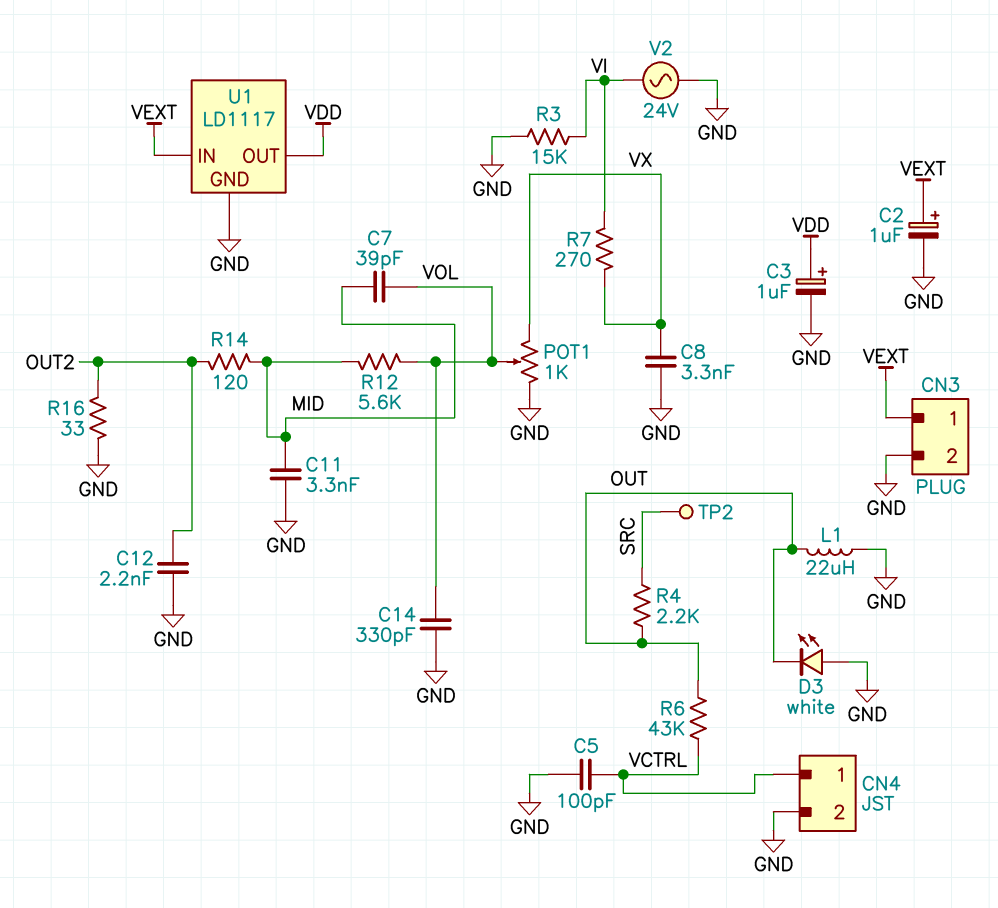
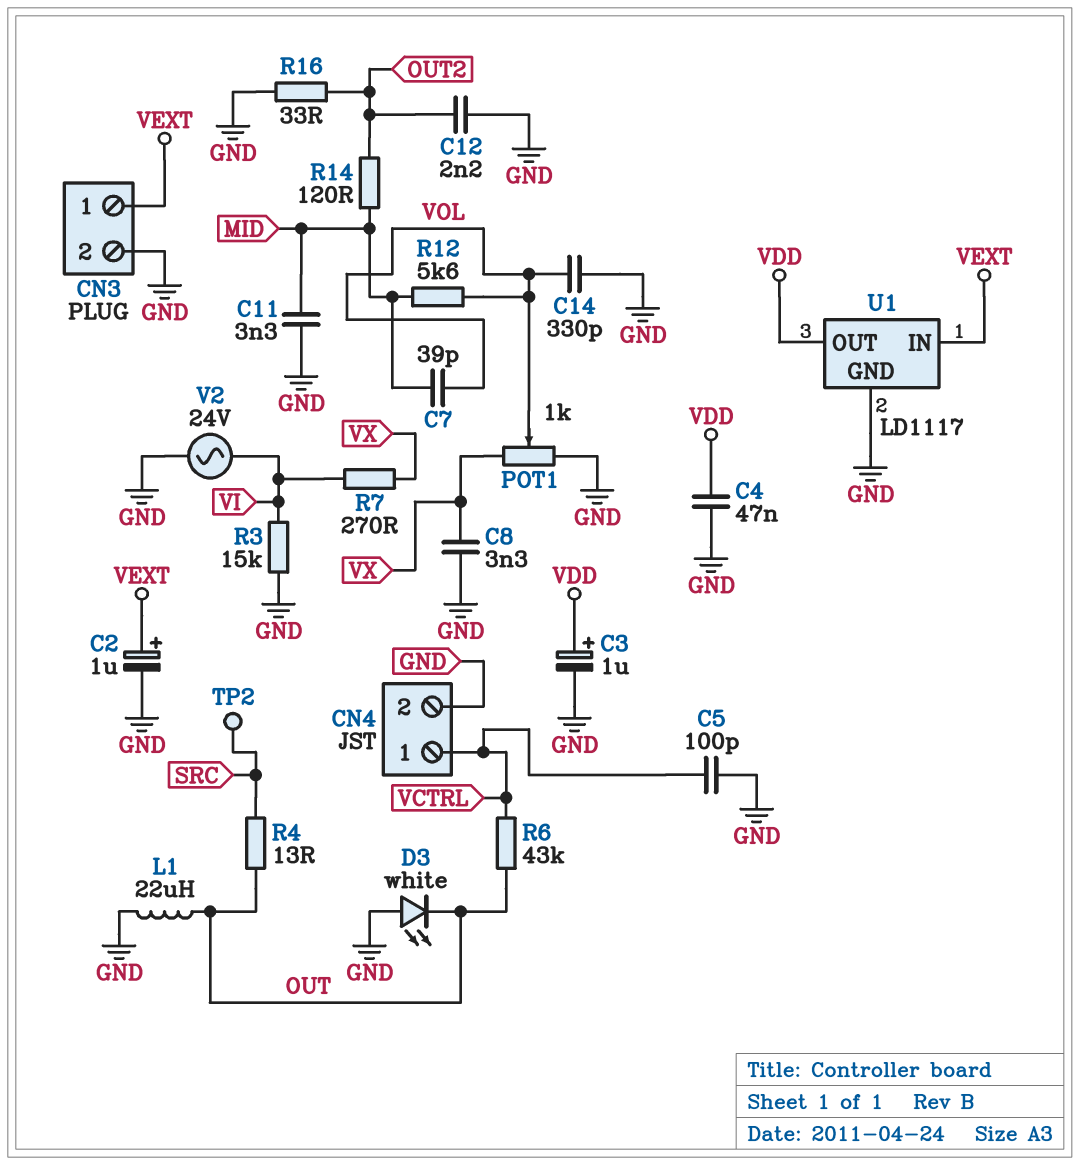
C4: none -> 47nF (GND, VDD)
R4: 2.2k (OUT, SRC) -> 13 (OUT, SRC)

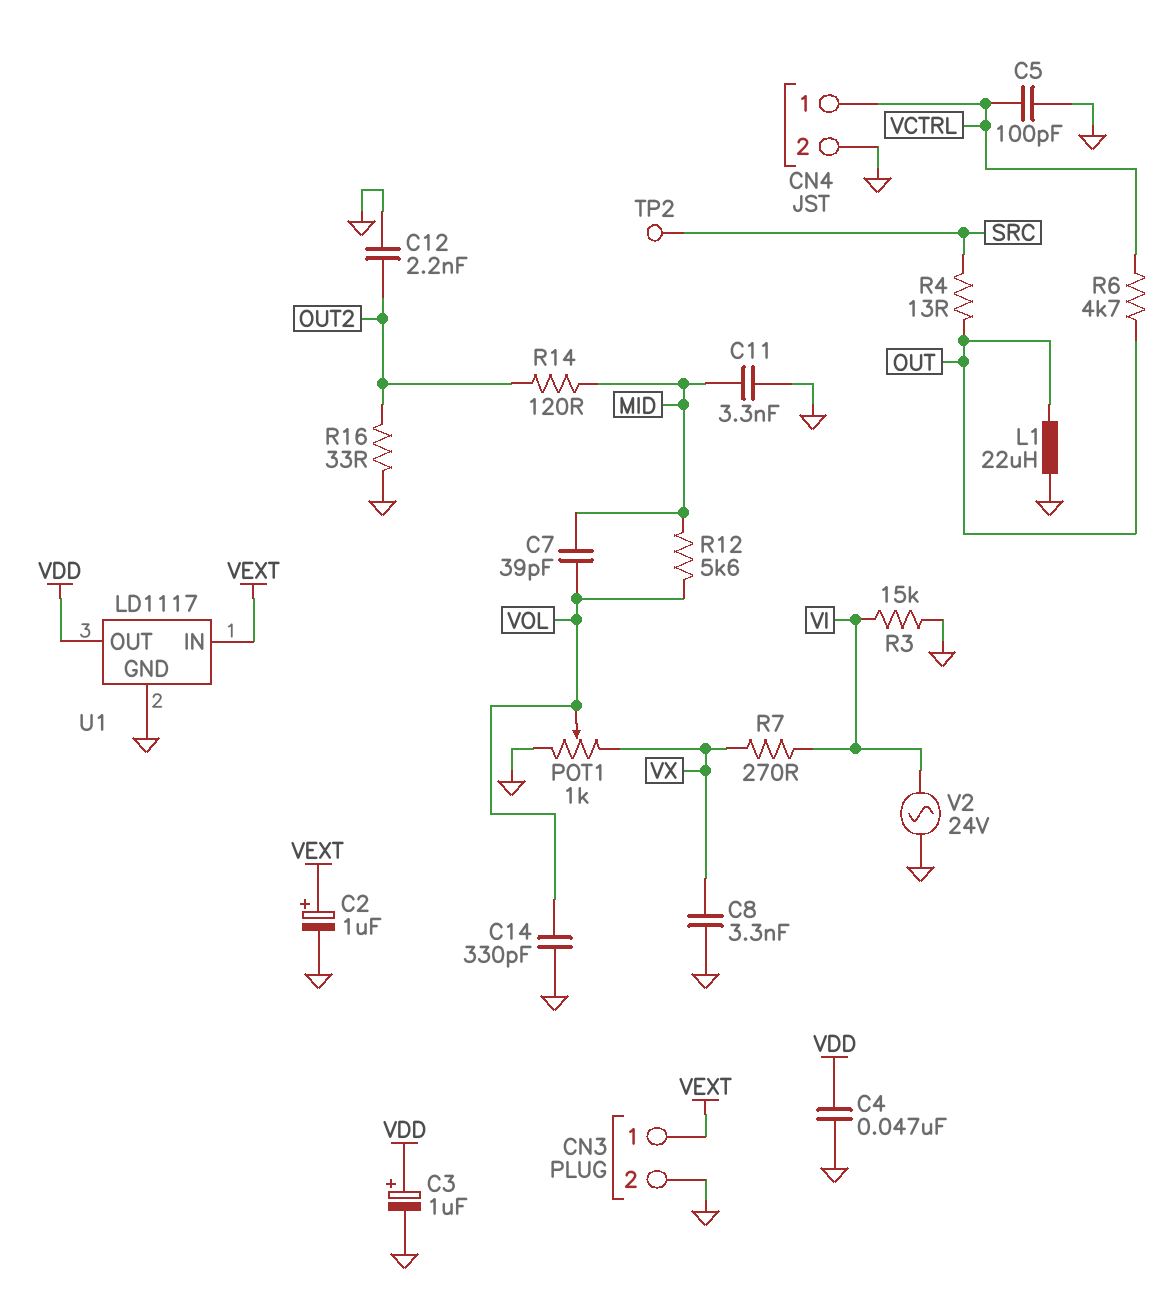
D3: LED white (A GND, K OUT) -> none
R6: 43k (OUT, VCTRL) -> 4.7k (OUT, VCTRL)

